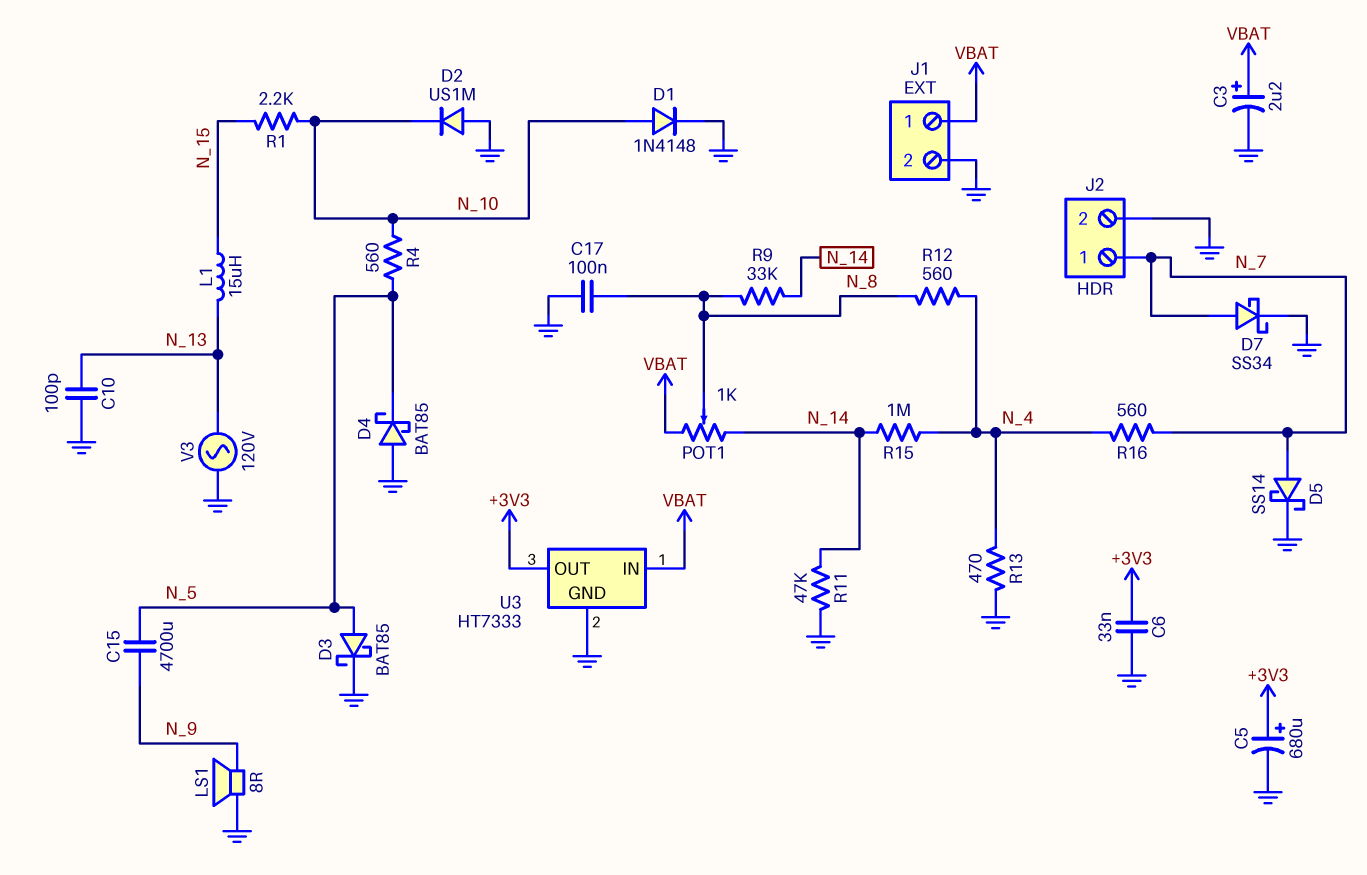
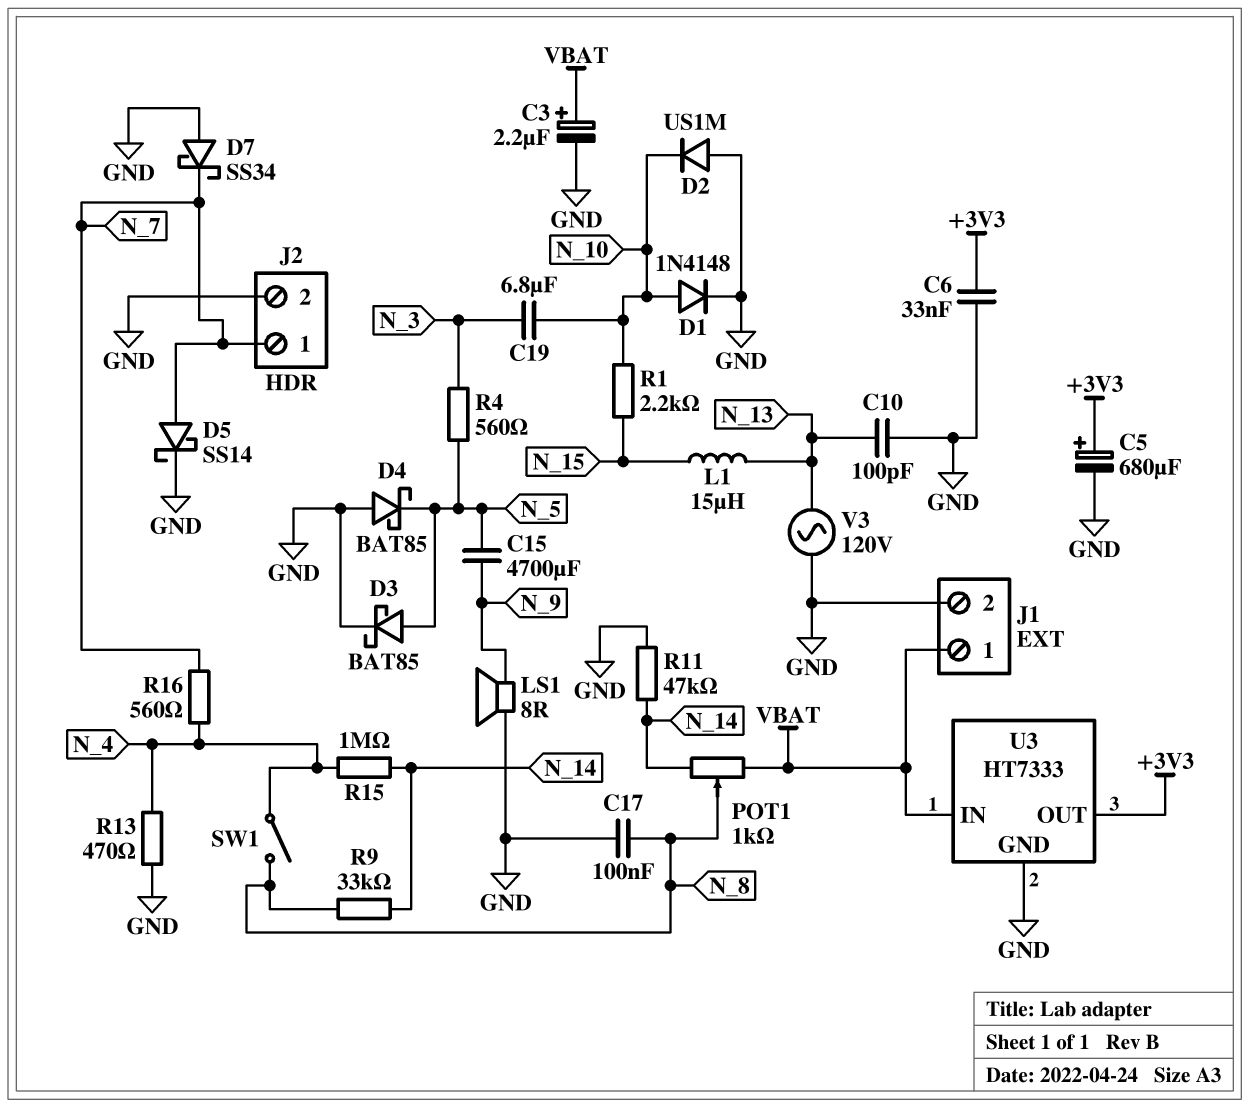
C19: none -> 6.8uF (N_3, N_10)
D7: schottky SS34 (A N_7, K GND) -> schottky SS34 (A GND, K N_7)
R4: 560 (N_5, N_10) -> 560 (N_3, N_5)
R12: 560 (N_4, N_8) -> none
SW1: none -> switch (N_4, N_8)

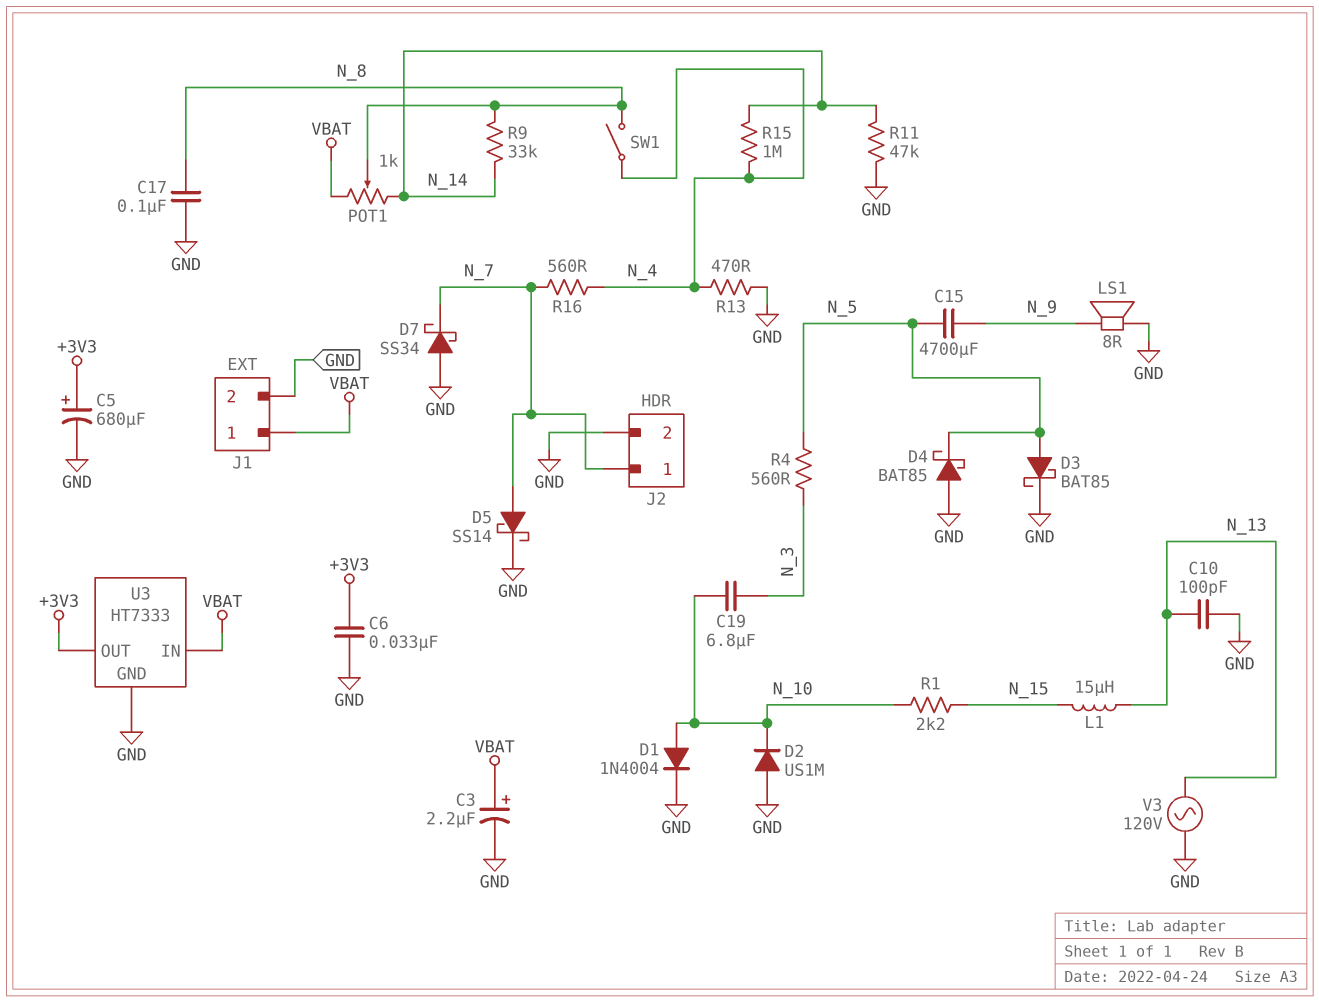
D1: diode 1N4148 (A N_10, K GND) -> diode 1N4004 (A N_10, K GND)

